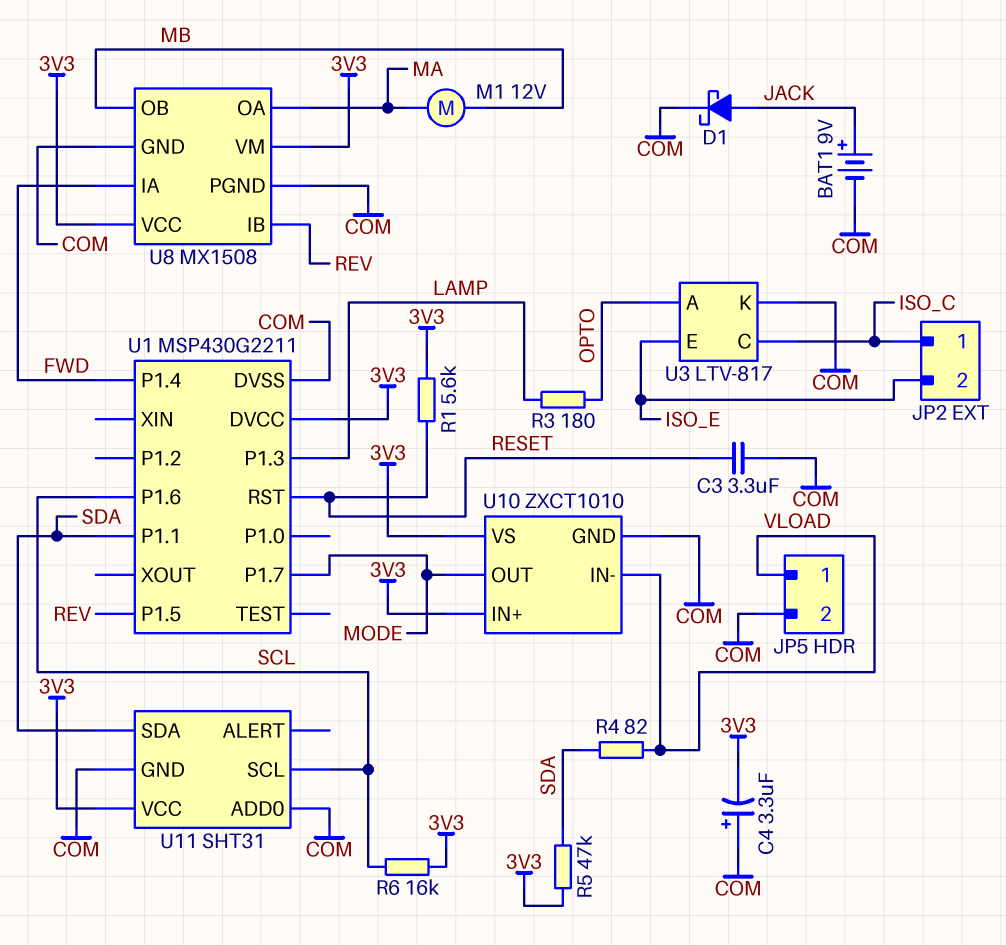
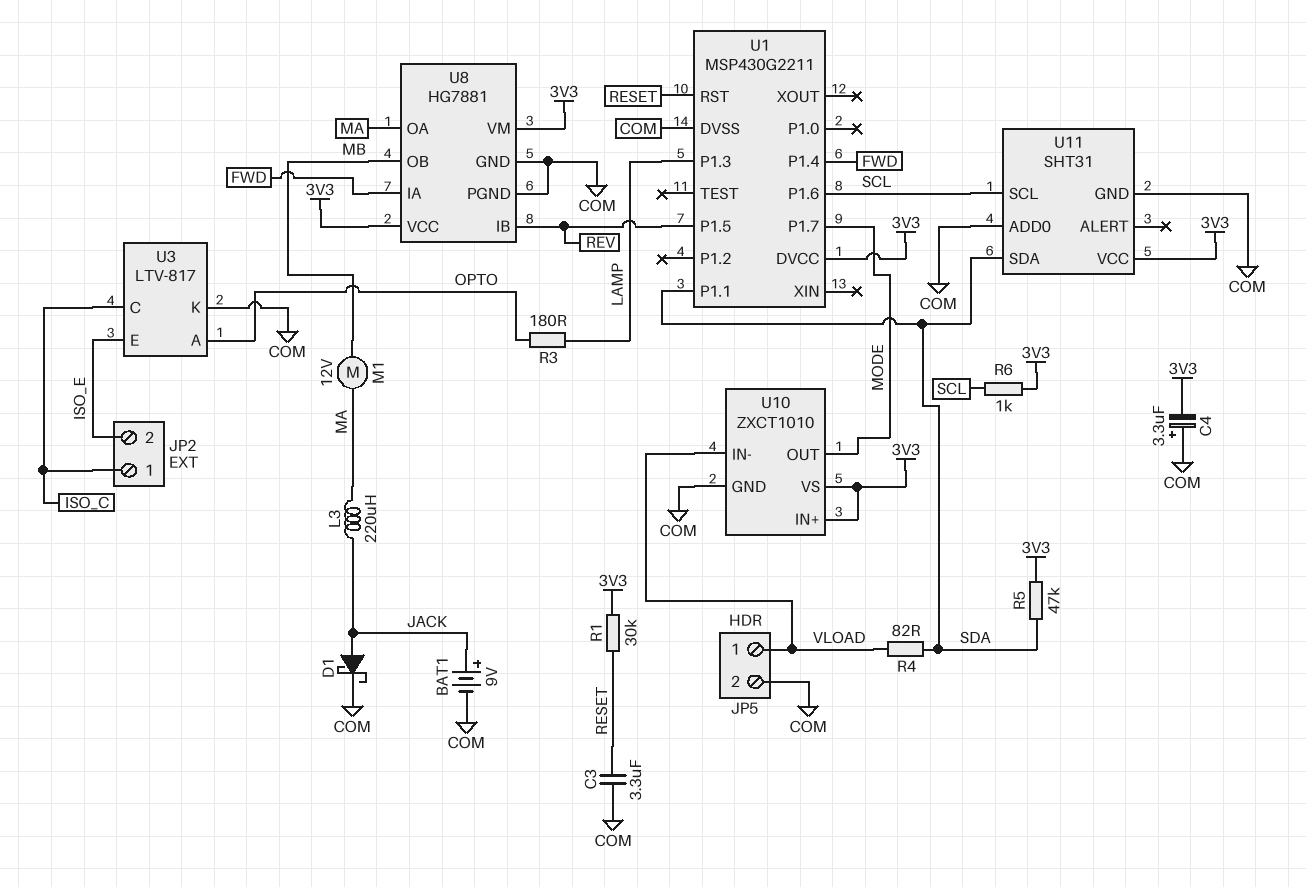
L3: none -> 220uH (JACK, MA)
R1: 5.6k (3V3, RESET) -> 30k (3V3, RESET)
R6: 16k (3V3, SCL) -> 1k (3V3, SCL)
U8: MX1508 -> HG7881

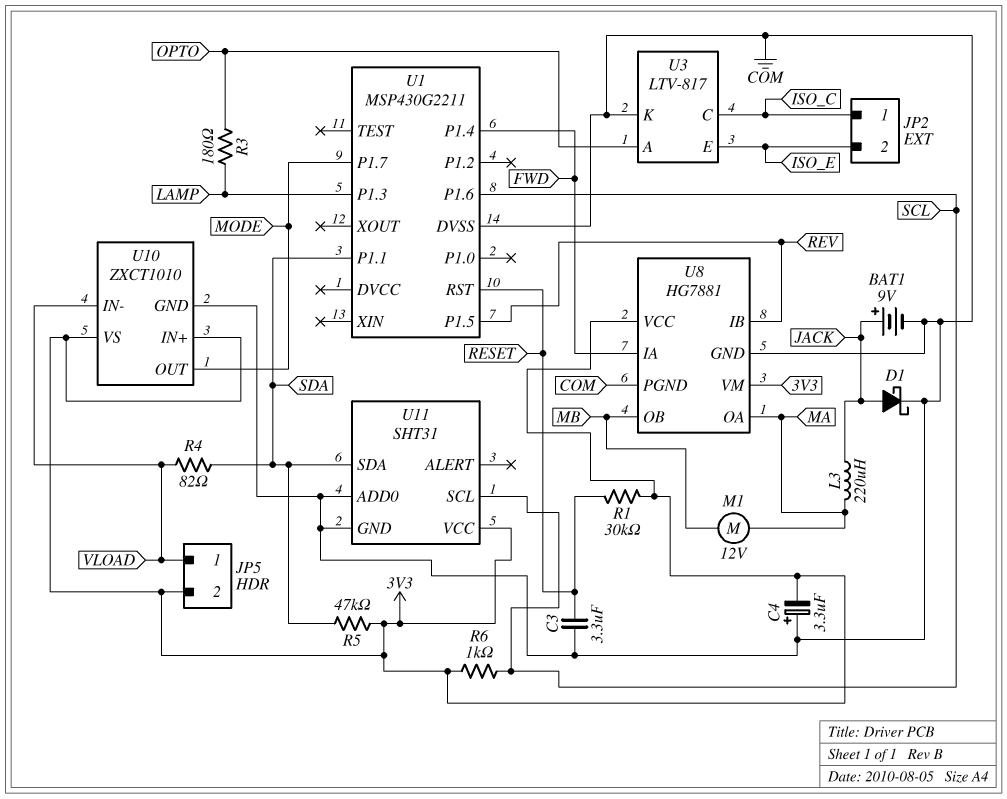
JP5 pin 2: COM -> 3V3
U1 pin DVCC: 3V3 -> none

